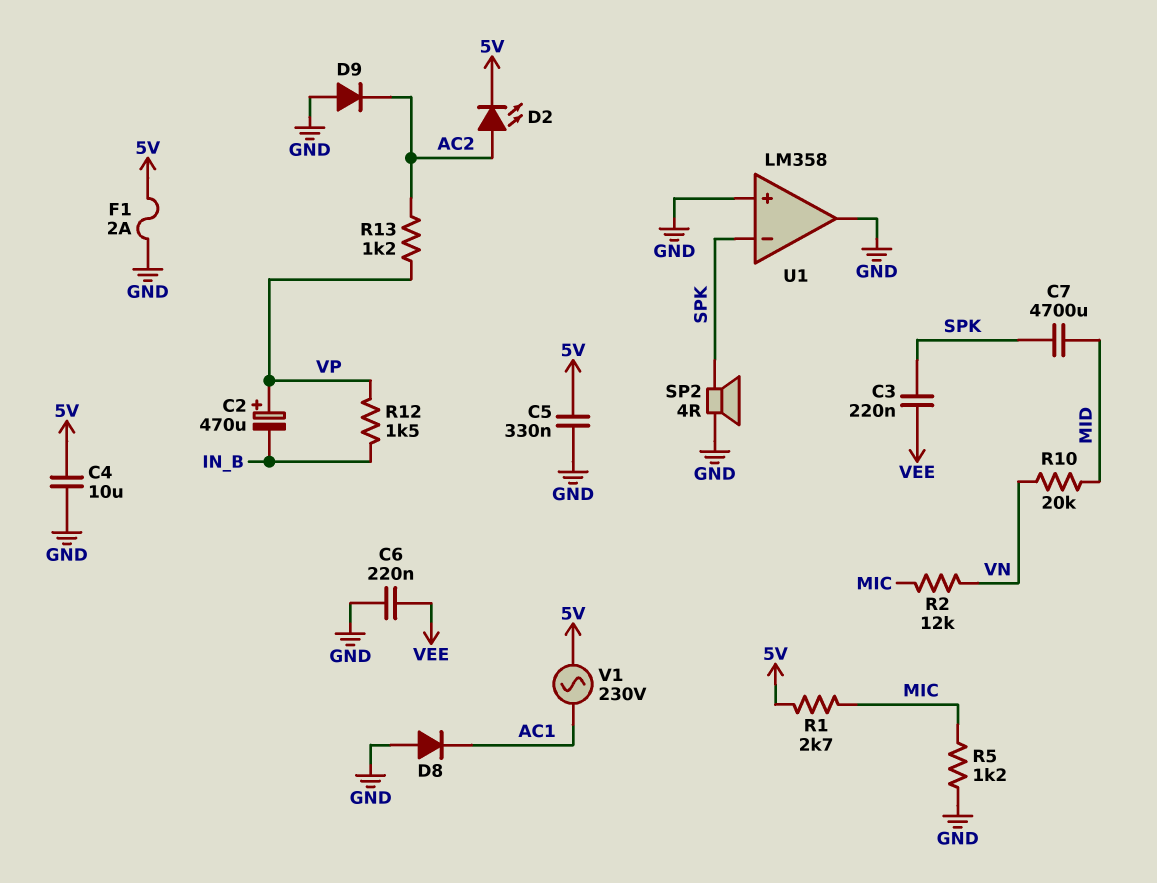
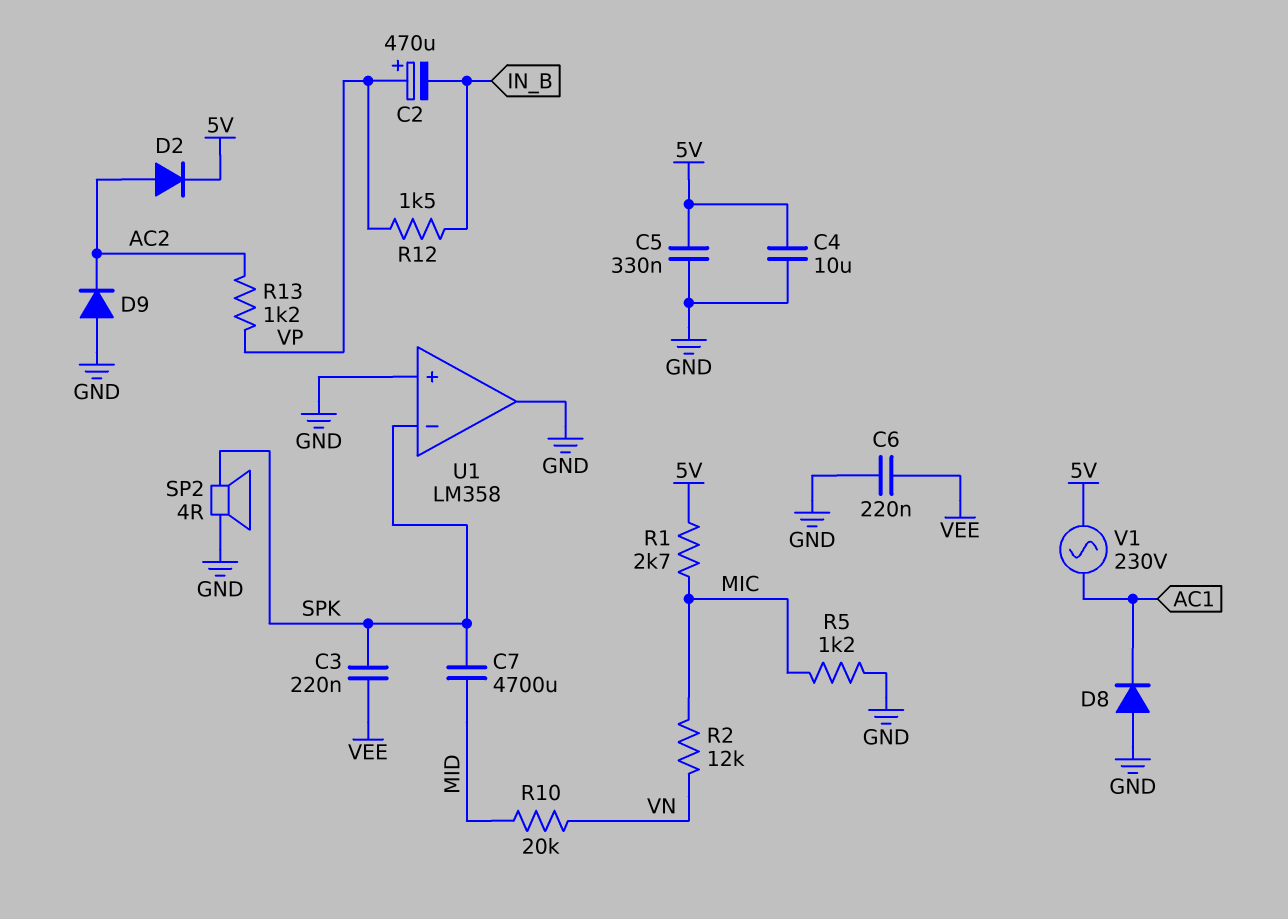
D2: LED (A AC2, K 5V) -> diode (A AC2, K 5V)
F1: 2A (5V, GND) -> none

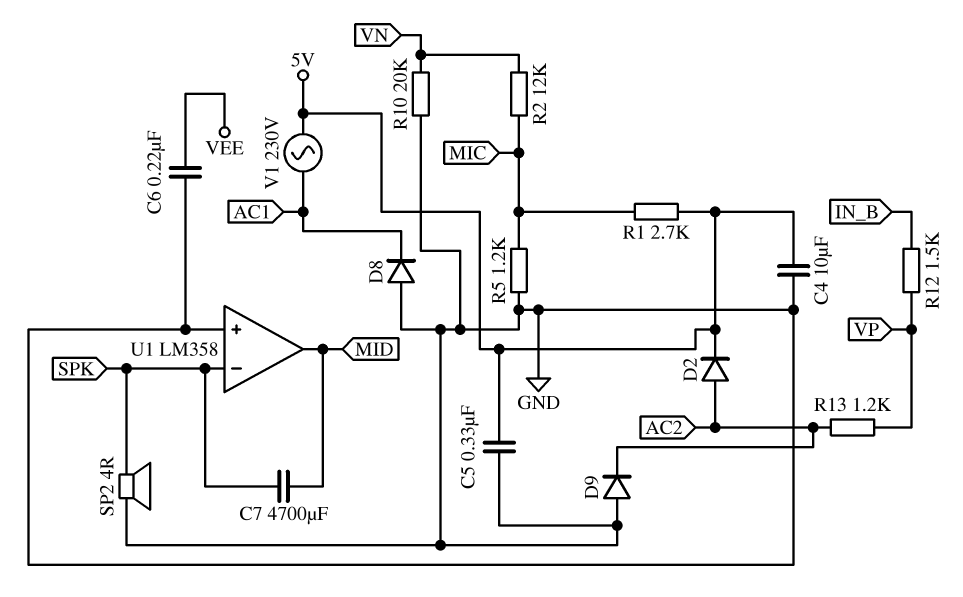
C2: 470uF (plus VP, minus IN_B) -> none
C3: 220nF (SPK, VEE) -> none
R10: 20k (MID, VN) -> 20k (GND, VN)
U1 pin out: GND -> MID

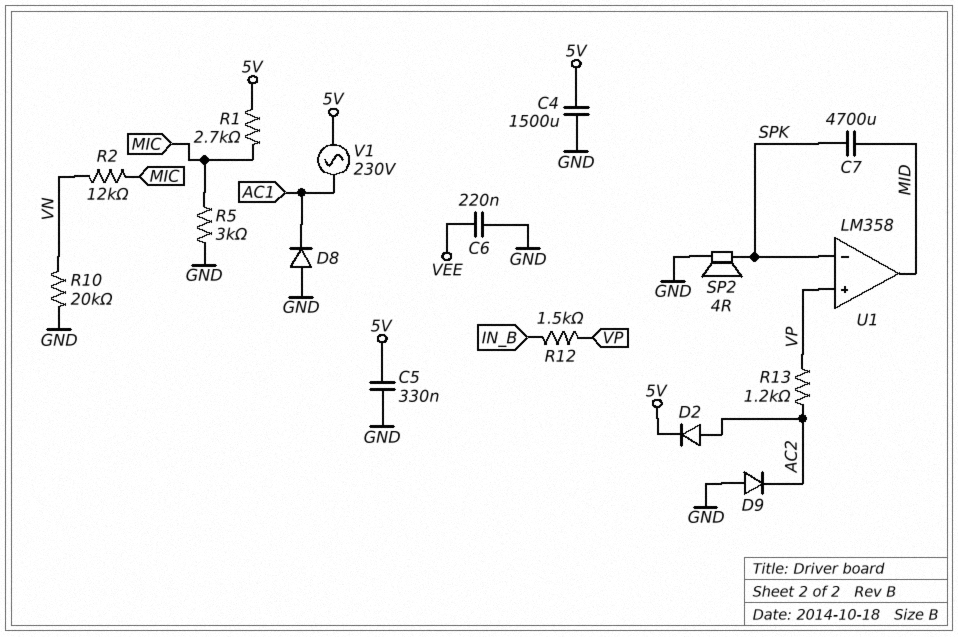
C4: 10uF (5V, GND) -> 1500uF (5V, GND)
R5: 1.2k (GND, MIC) -> 3k (GND, MIC)
U1 pin in+: GND -> VP

